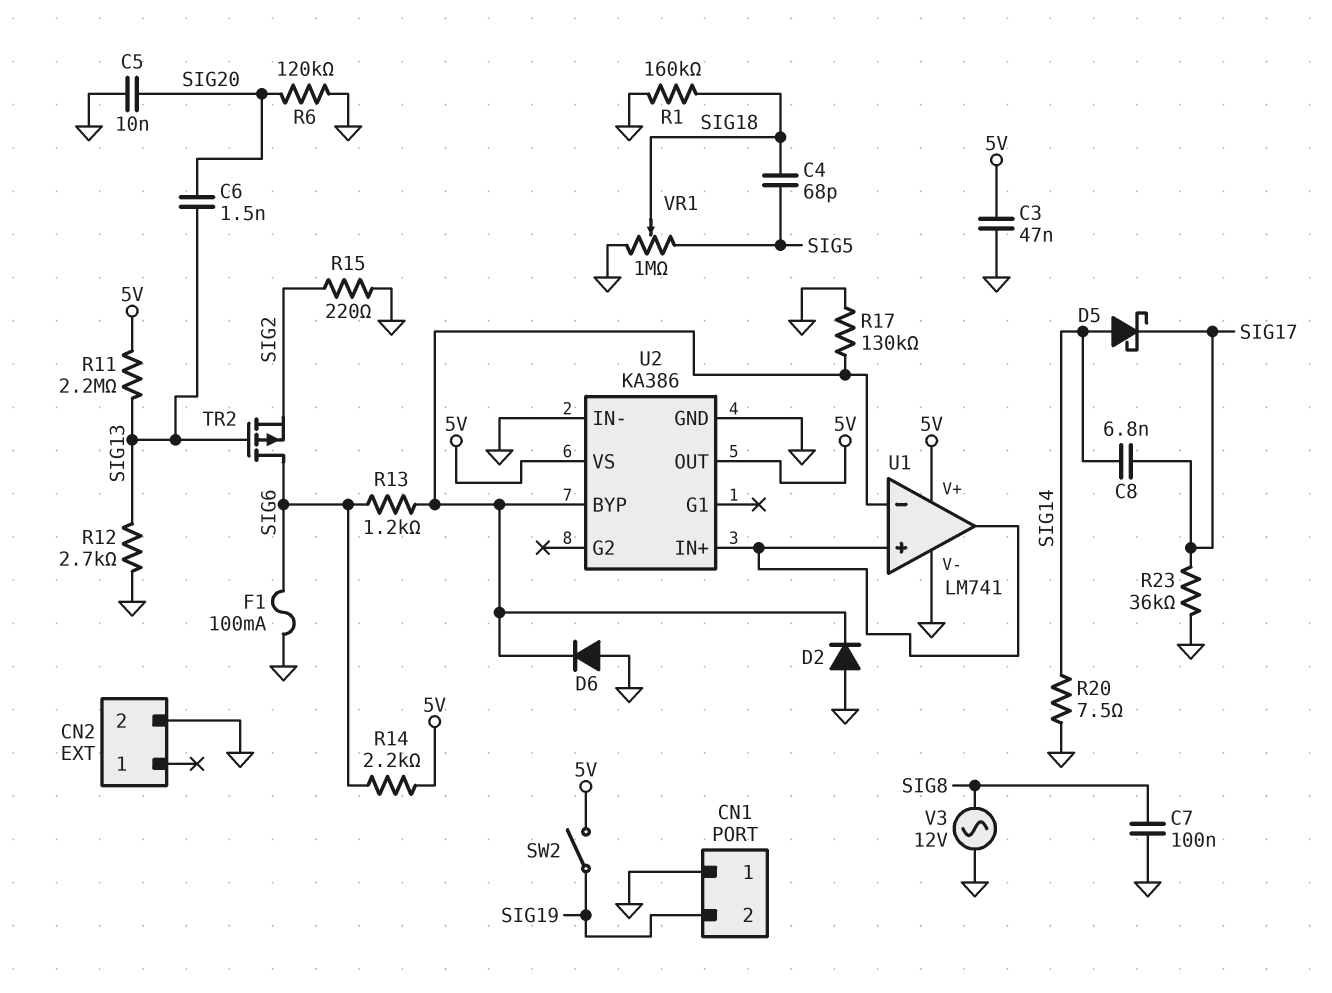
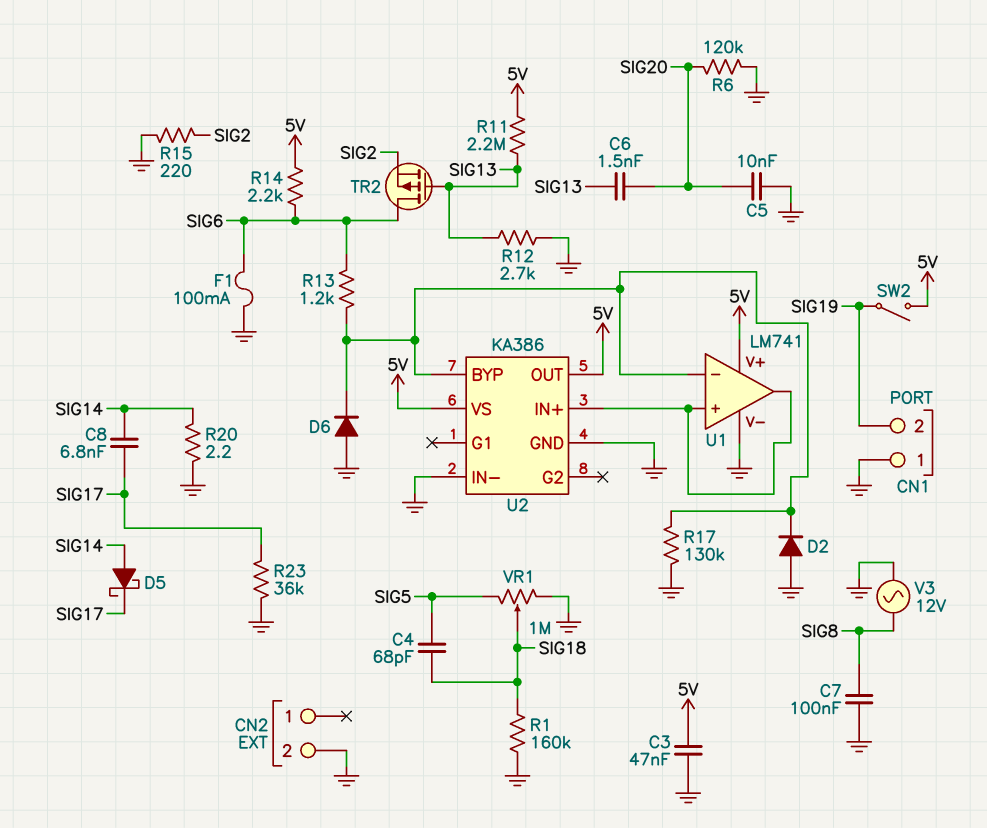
R20: 7.5 (GND, SIG14) -> 2.2 (GND, SIG14)

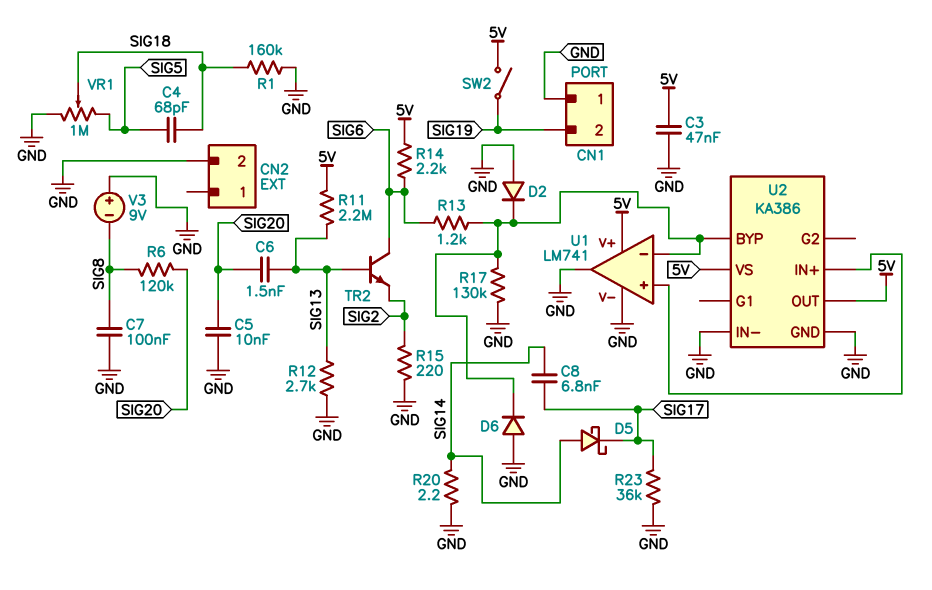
F1: 100mA (GND, SIG6) -> none
R6: 120k (GND, SIG20) -> 120k (SIG8, SIG20)
TR2: PMOS (G SIG13, D SIG6, S SIG2) -> NPN (B SIG13, C SIG6, E SIG2)
U1 pin out: U1/in+ -> GND
V3: AC 12V (GND, SIG8) -> 9V (plus GND, minus SIG8)

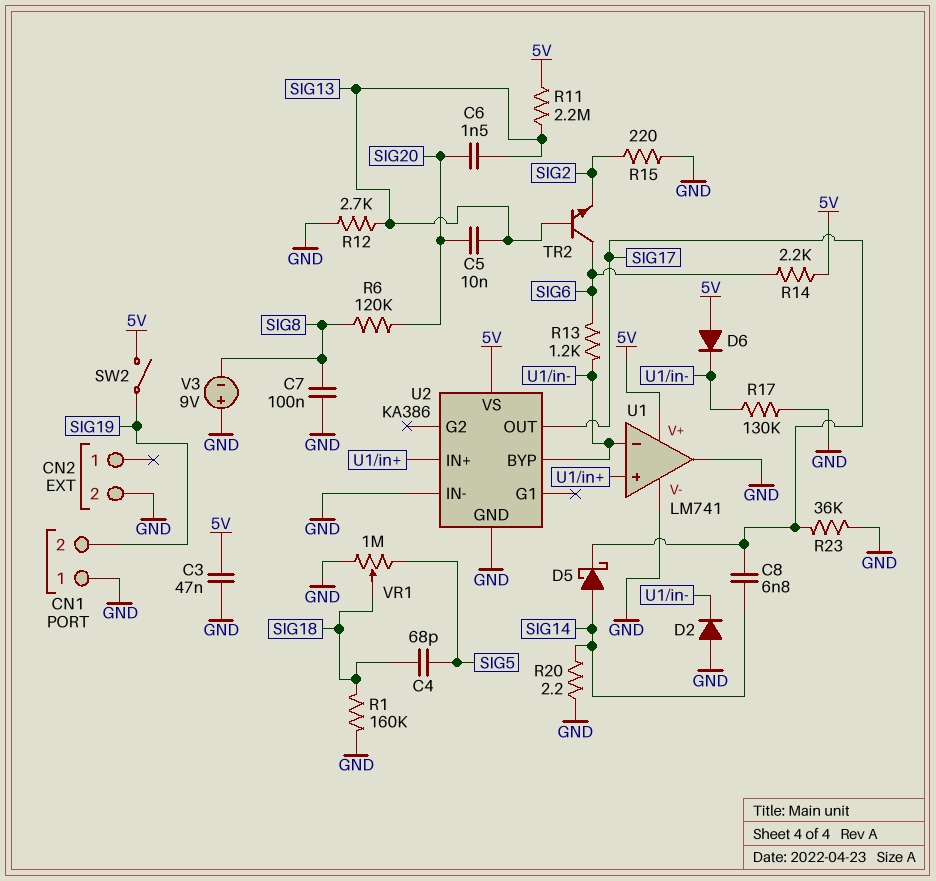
C5: 10nF (GND, SIG20) -> 10nF (SIG13, SIG20)
D6: diode (A GND, K U1/in-) -> diode (A 5V, K U1/in-)
U2 pin OUT: 5V -> SIG17

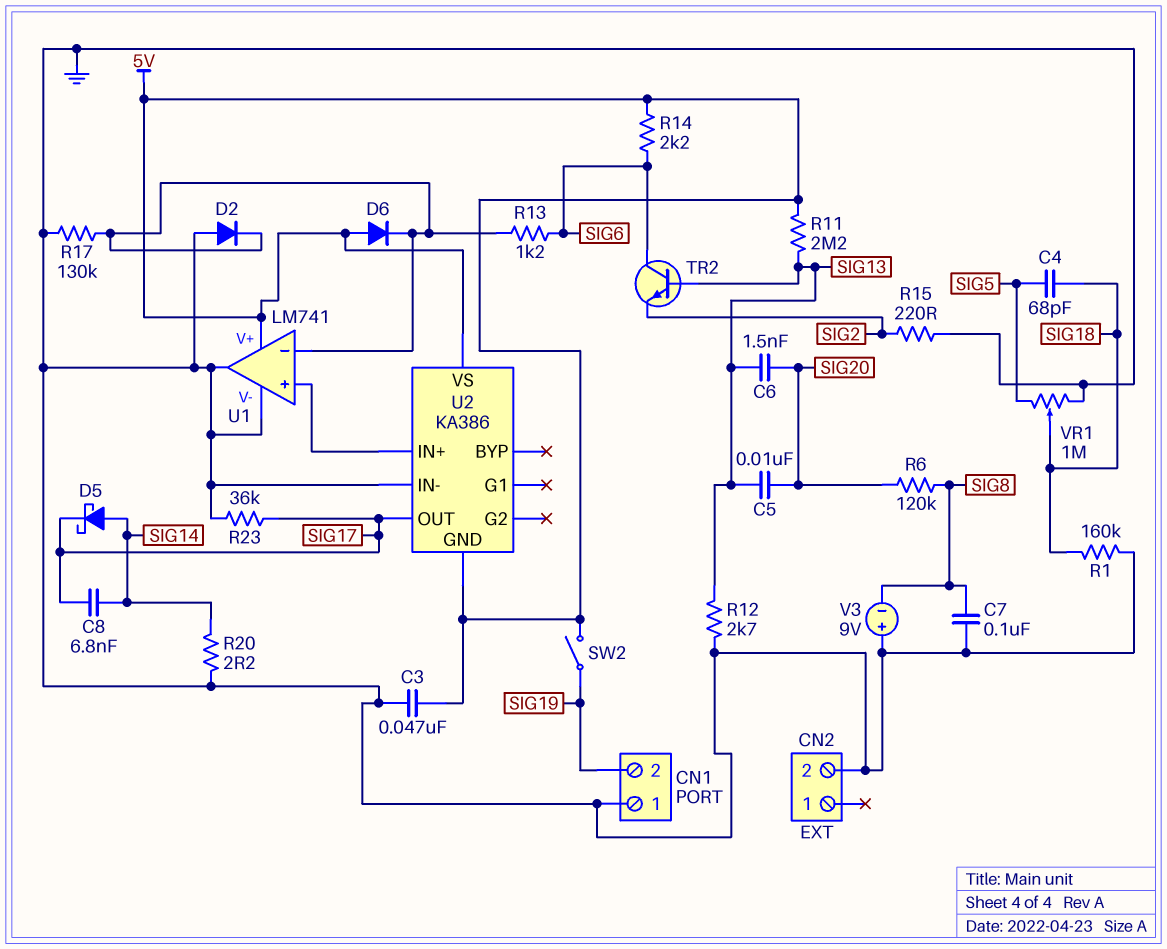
U2 pin BYP: U1/in- -> none
U2 pin GND: GND -> 5V

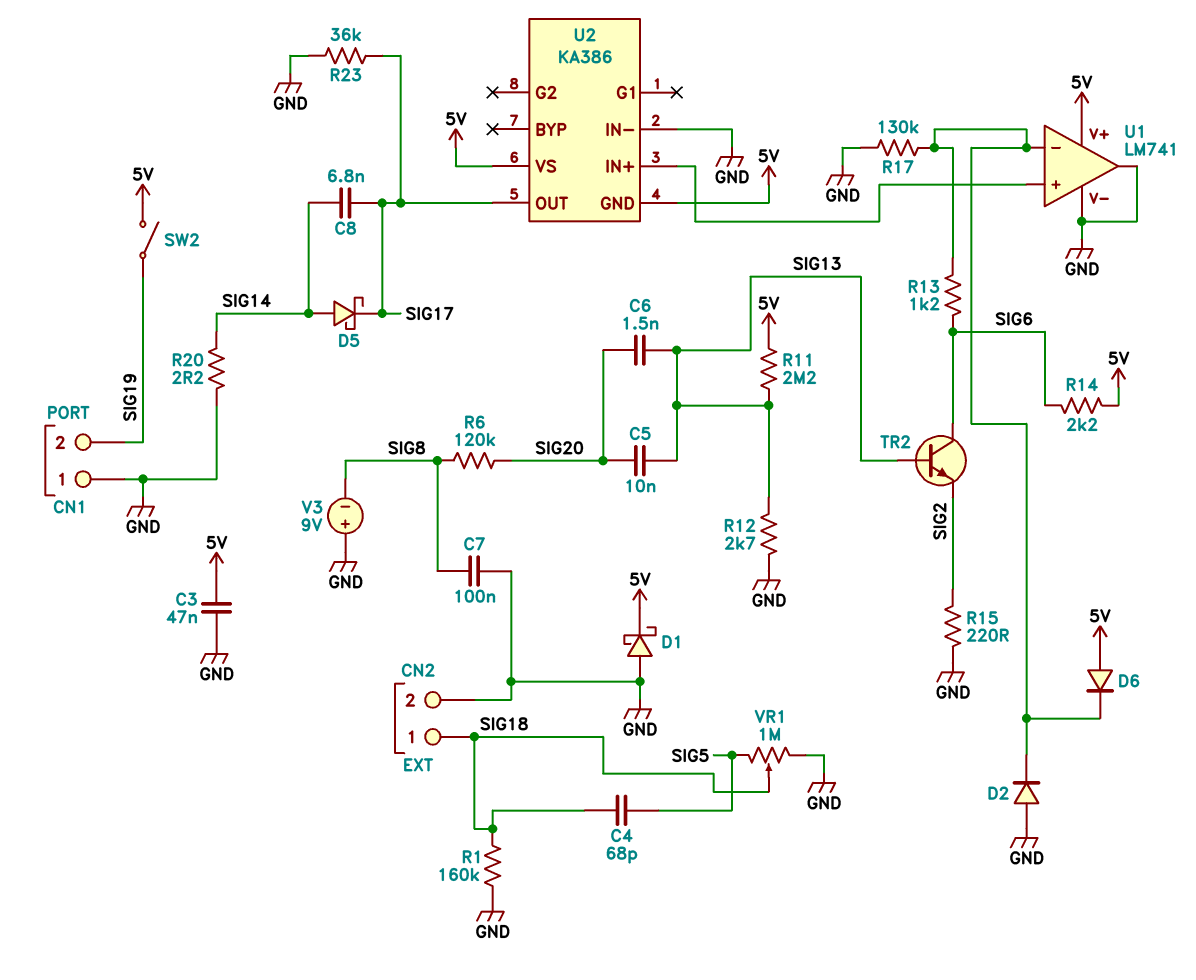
CN2 pin 1: none -> SIG18
D1: none -> schottky (A GND, K 5V)

